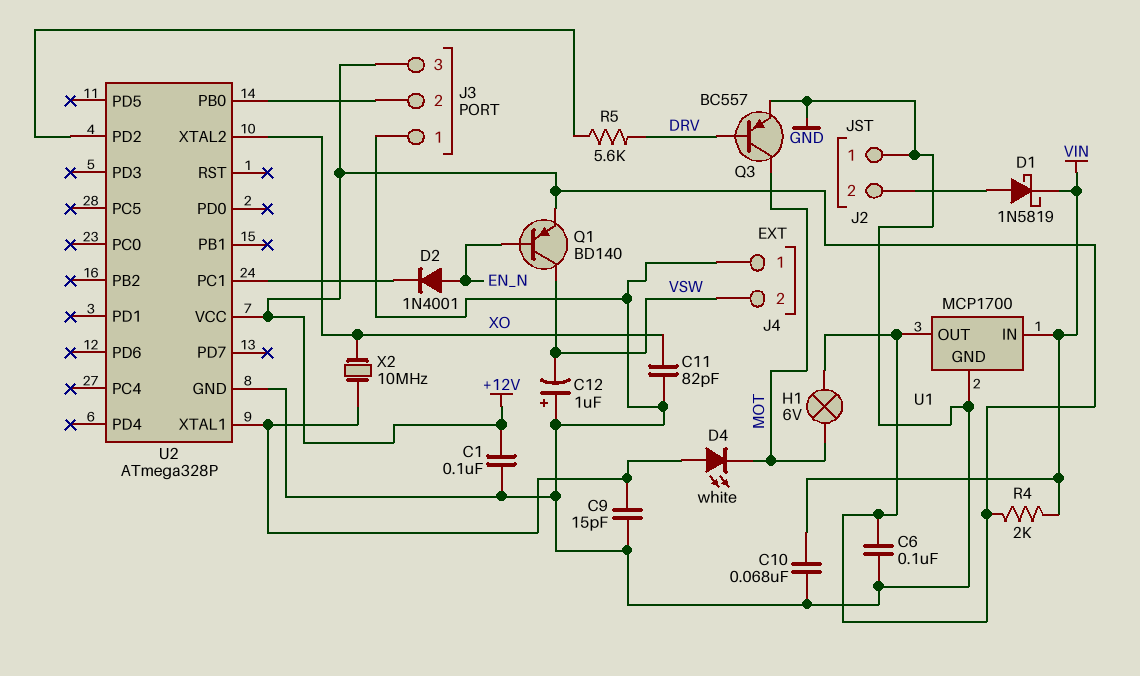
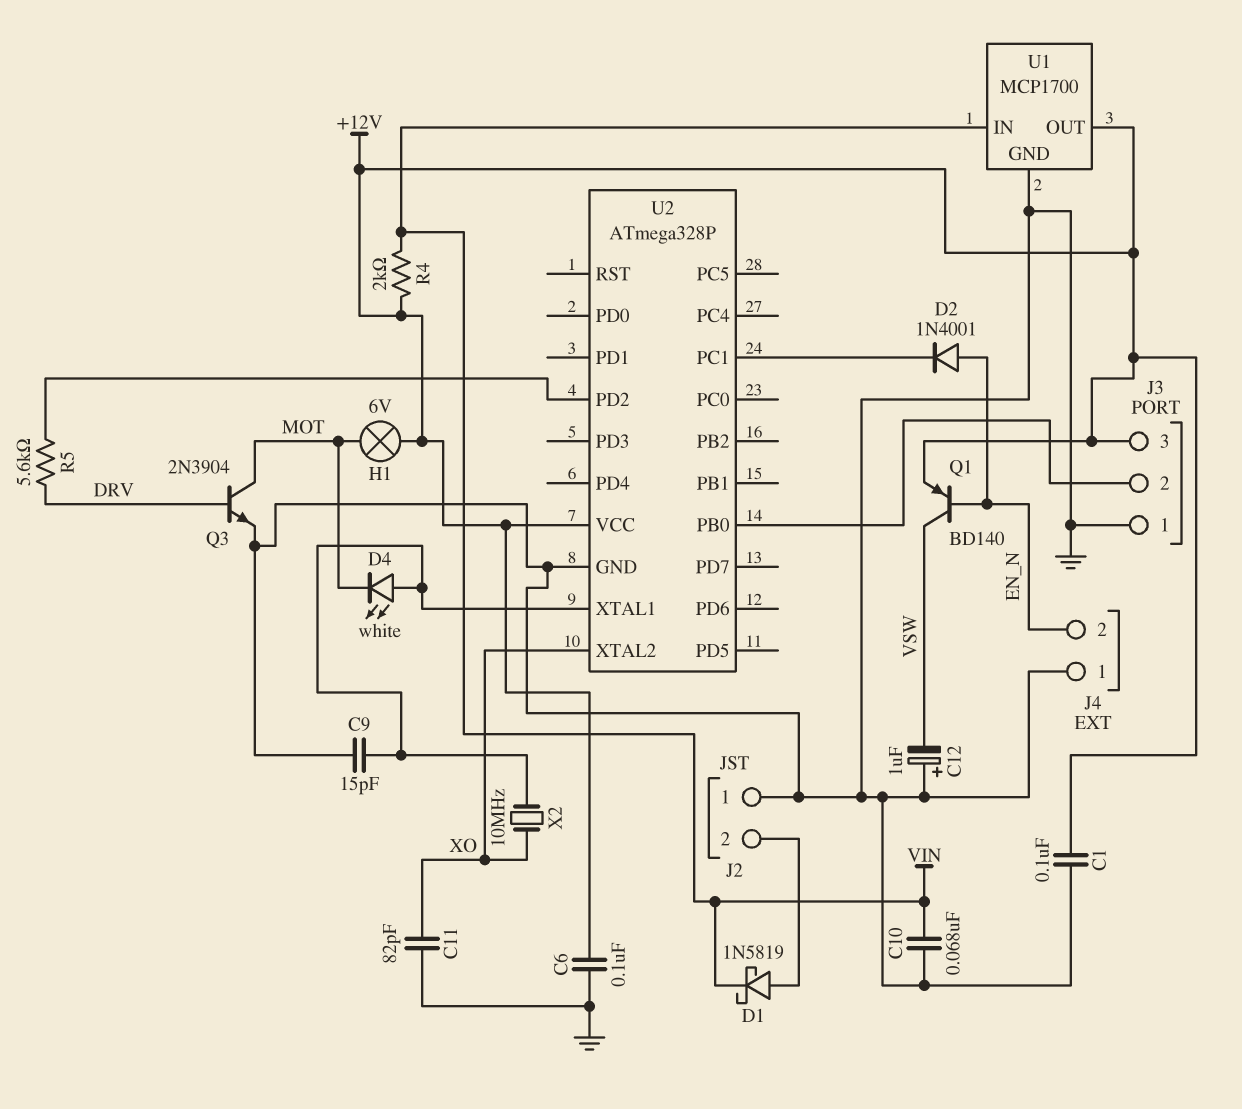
J4 pin 2: VSW -> EN_N
Q3: PNP BC557 (B DRV, C MOT, E GND) -> NPN 2N3904 (B DRV, C MOT, E GND)

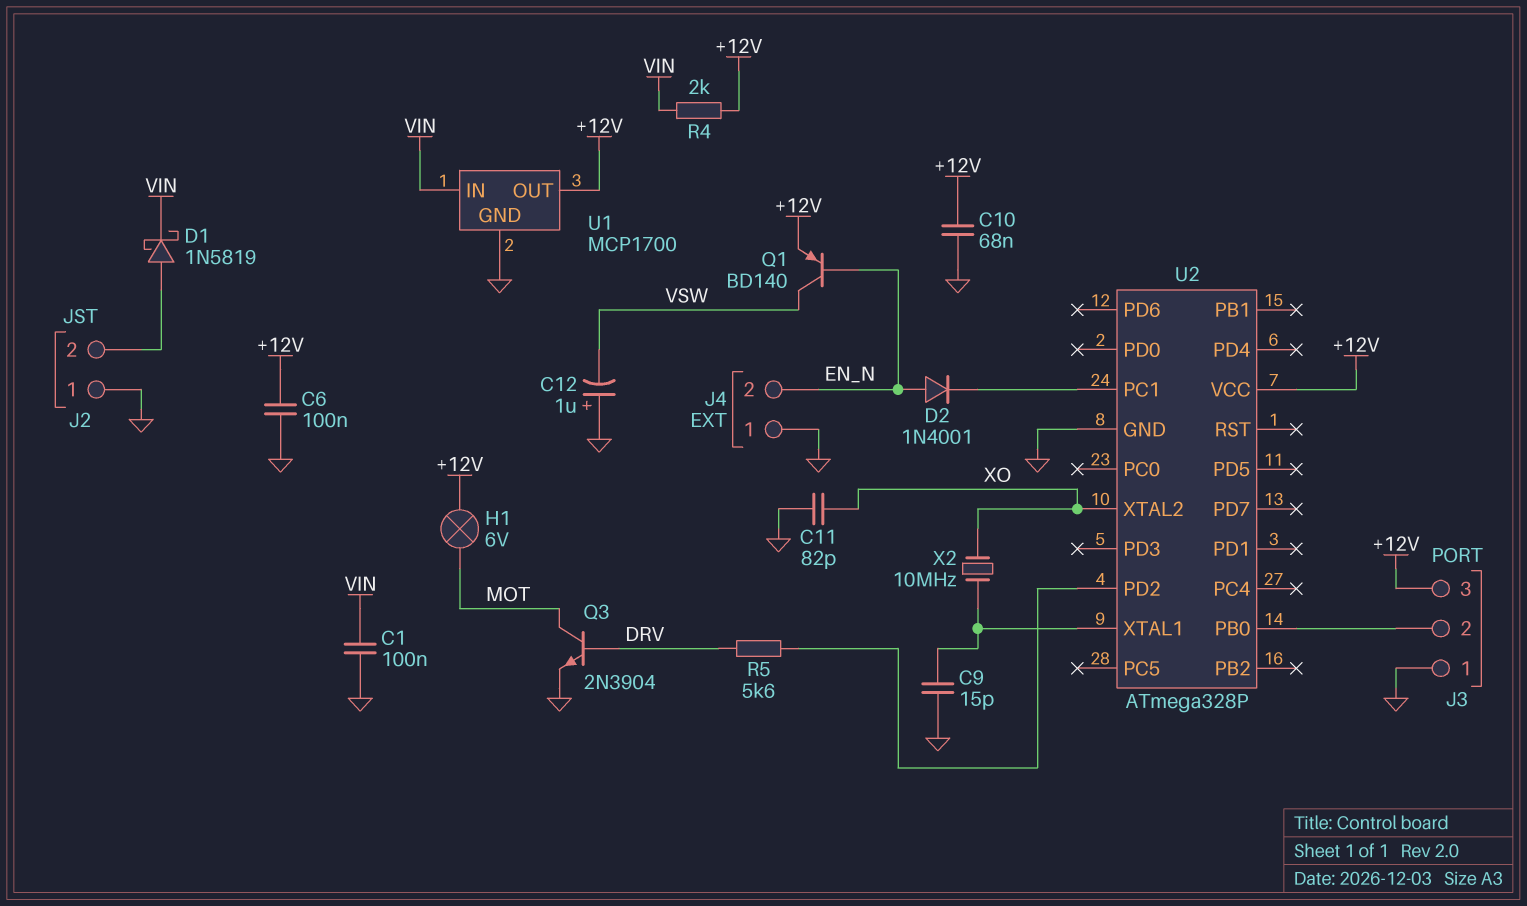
C1: 100nF (+12V, GND) -> 100nF (GND, VIN)
C10: 68nF (GND, VIN) -> 68nF (+12V, GND)
D4: LED white (A U2/XTAL1, K MOT) -> none

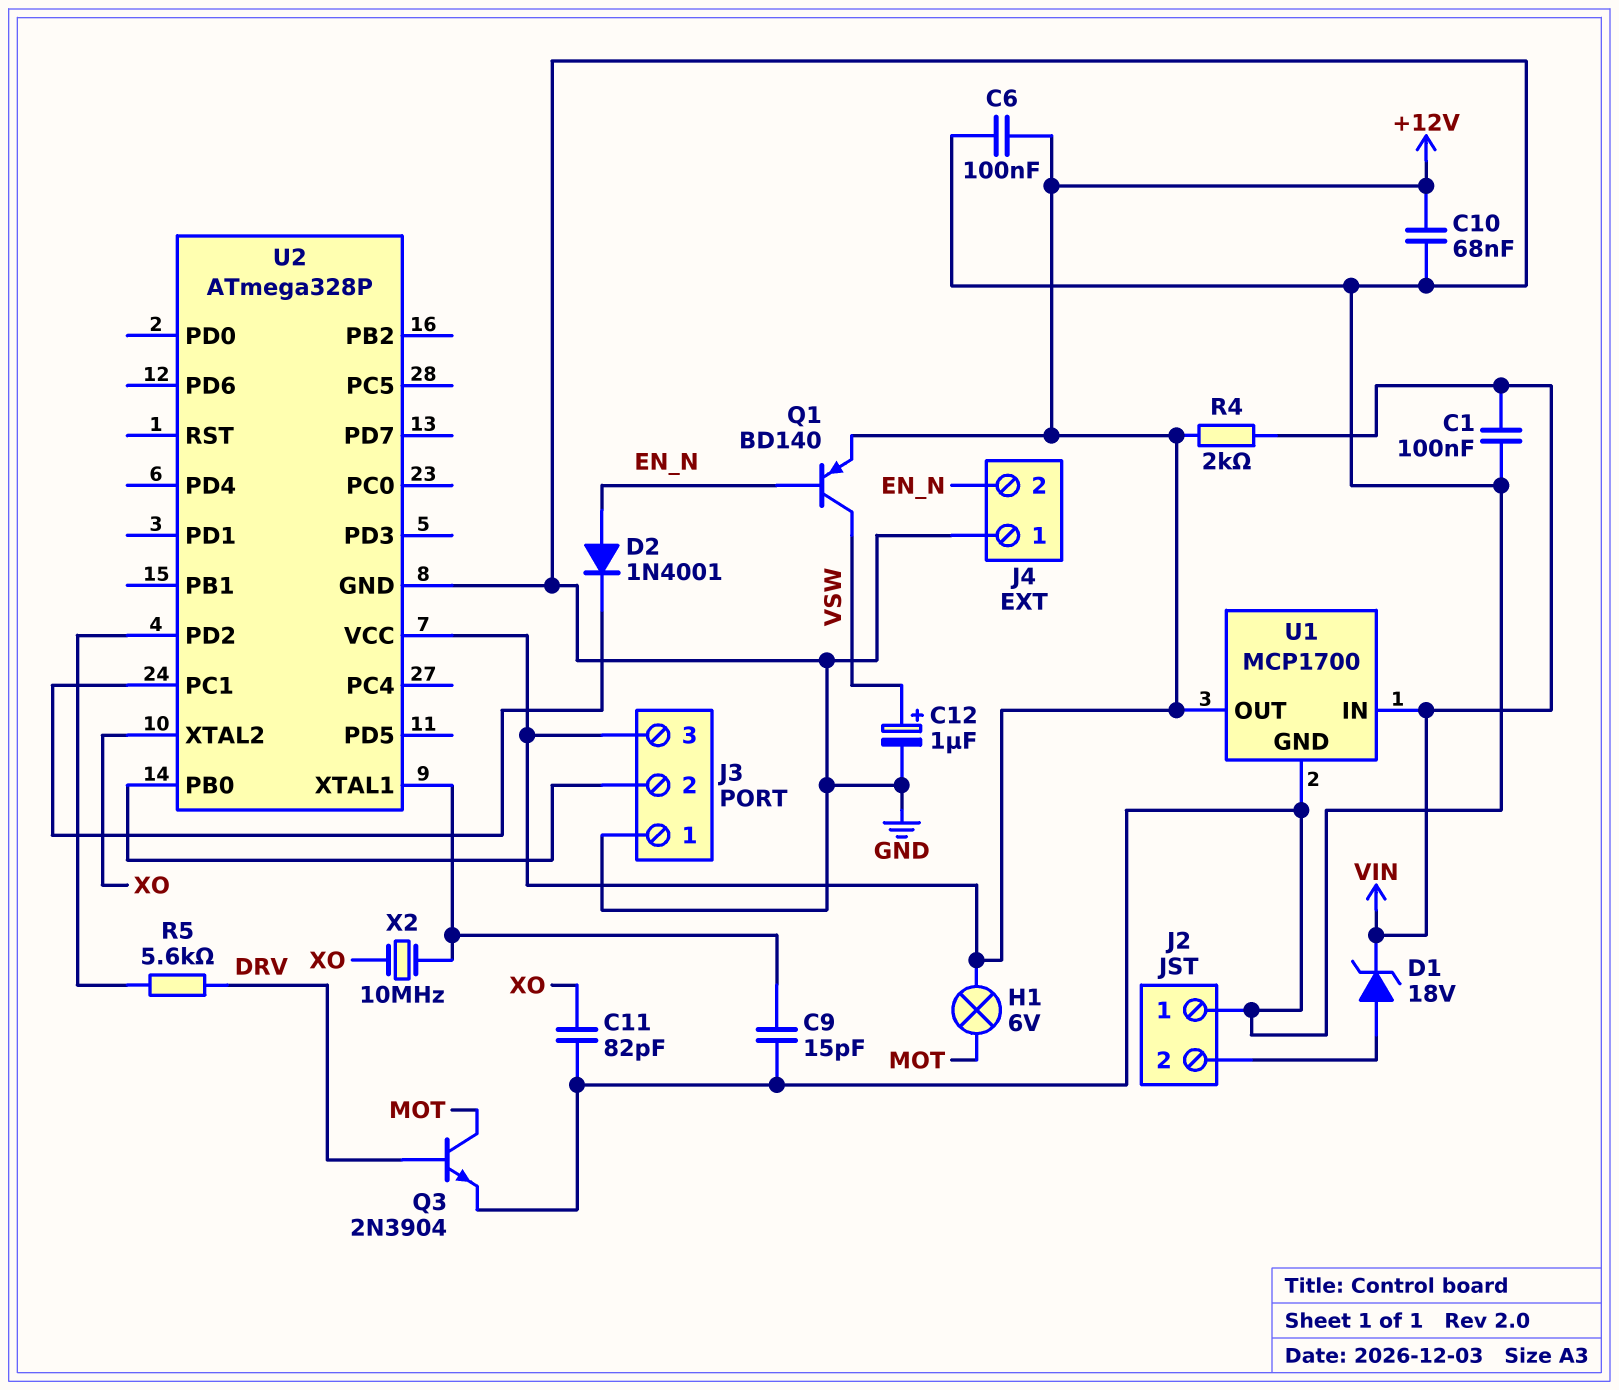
C12: 1uF (plus GND, minus VSW) -> 1uF (plus VSW, minus GND)
D1: schottky 1N5819 (A J2/2, K VIN) -> zener 18V (A J2/2, K VIN)

